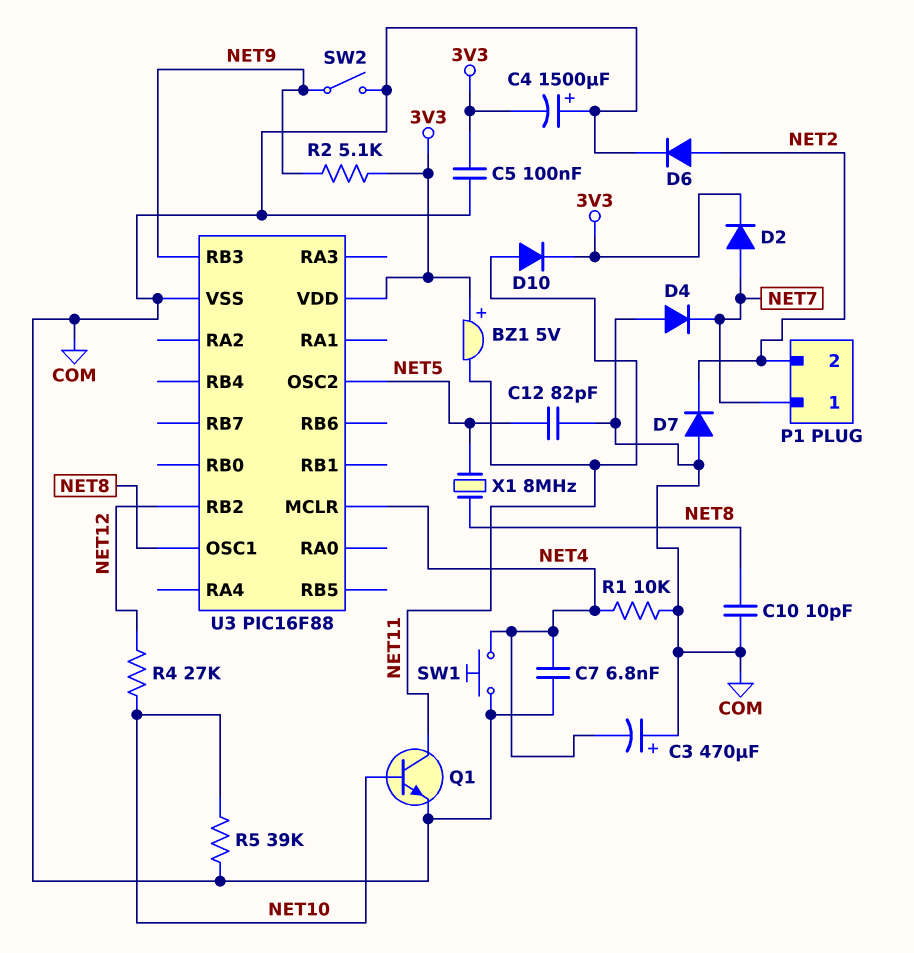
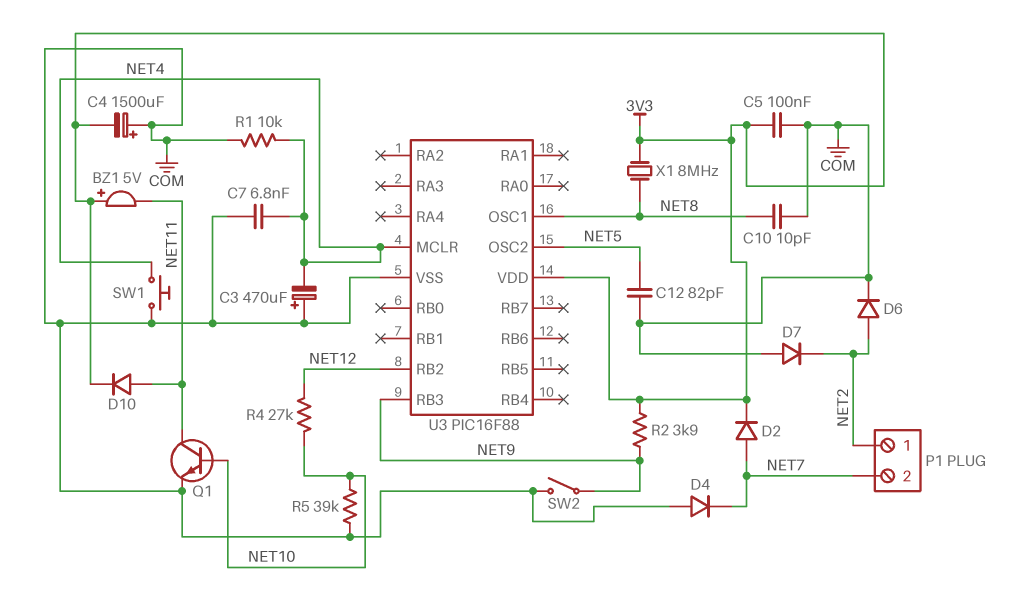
P1 pin 1: NET7 -> NET2
P1 pin 2: NET2 -> NET7
R2: 5.1k (3V3, NET9) -> 3.9k (3V3, NET9)
X1: 8MHz (NET5, NET8) -> 8MHz (3V3, NET8)

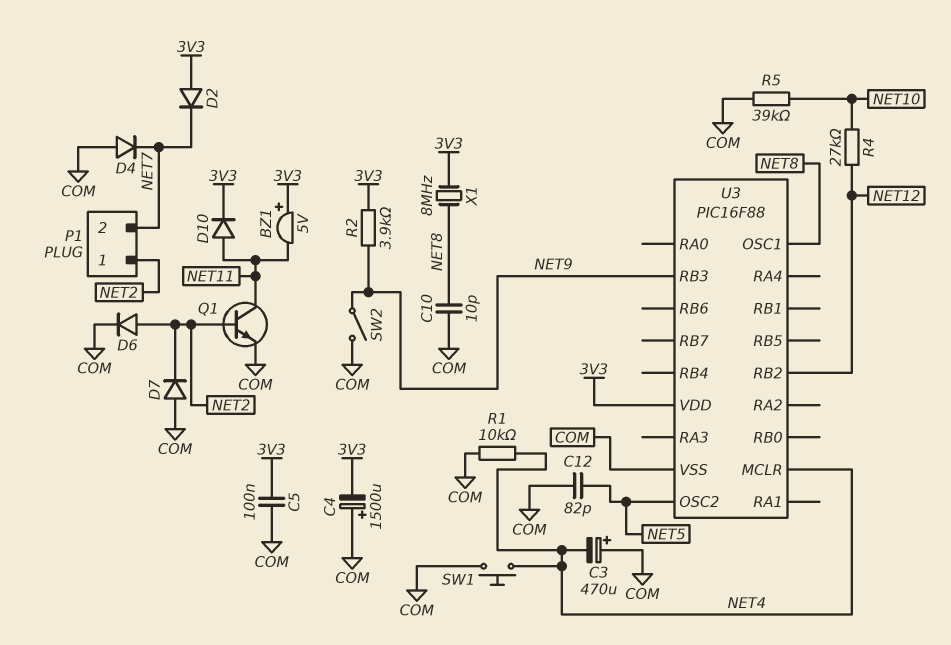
C7: 6.8nF (COM, NET4) -> none
D2: diode (A NET7, K 3V3) -> diode (A 3V3, K NET7)
Q1: NPN (B NET10, C NET11, E COM) -> NPN (B NET2, C NET11, E COM)

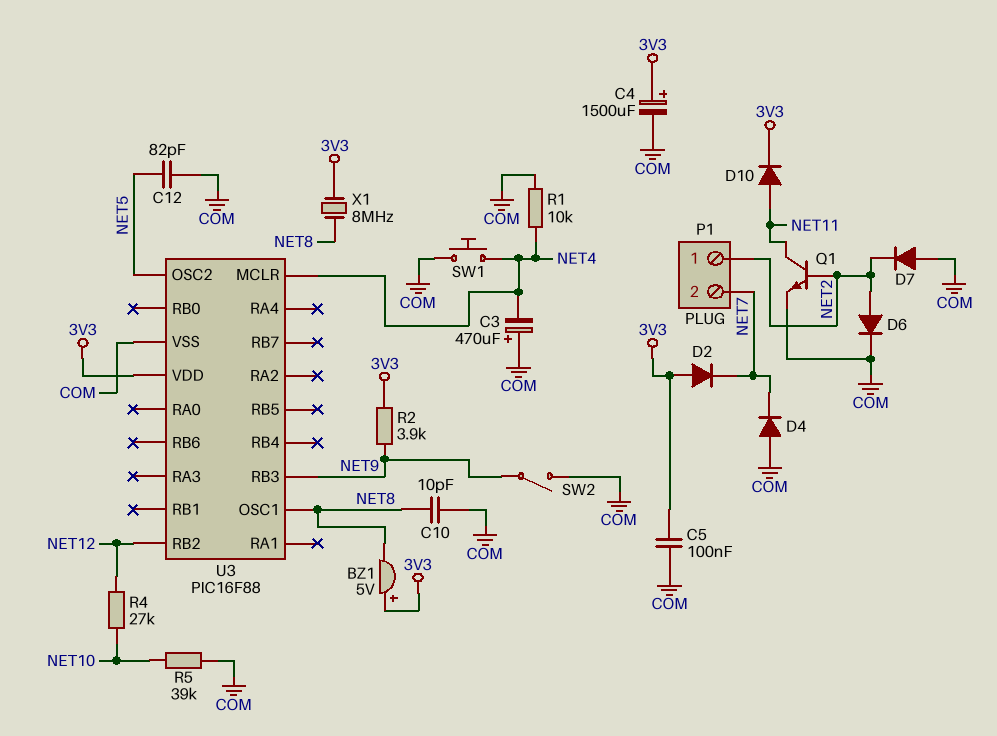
BZ1: buzzer 5V (plus 3V3, minus NET11) -> buzzer 5V (plus 3V3, minus NET8)
C4: 1500uF (plus COM, minus 3V3) -> 1500uF (plus 3V3, minus COM)

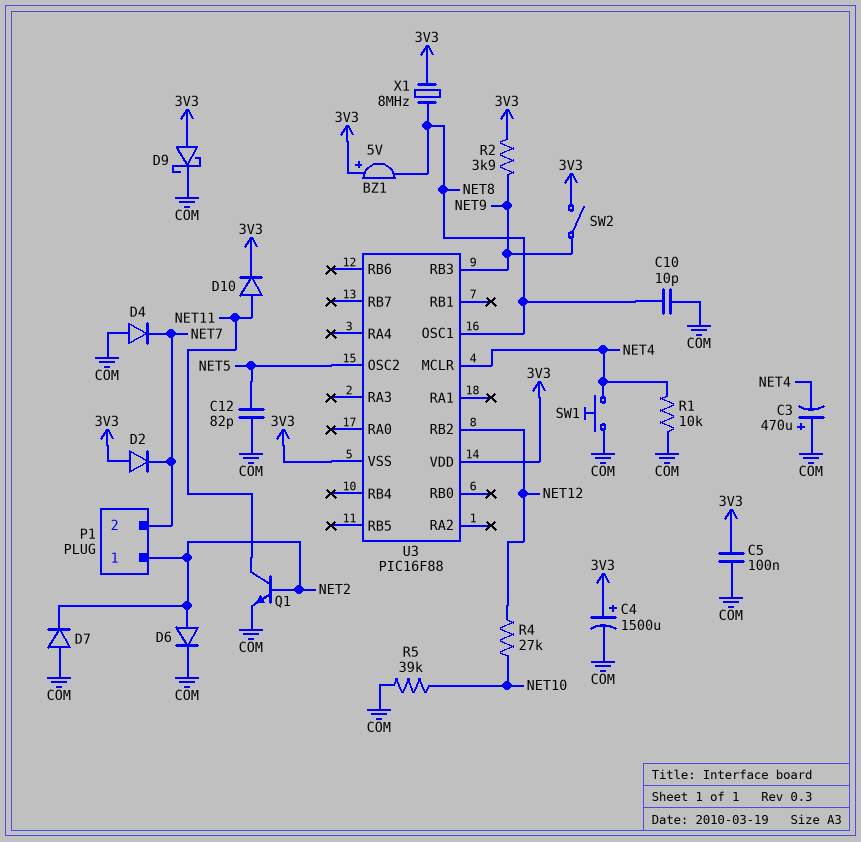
D9: none -> schottky (A 3V3, K COM)
SW2: switch (COM, NET9) -> switch (3V3, NET9)
U3 pin VSS: COM -> 3V3

